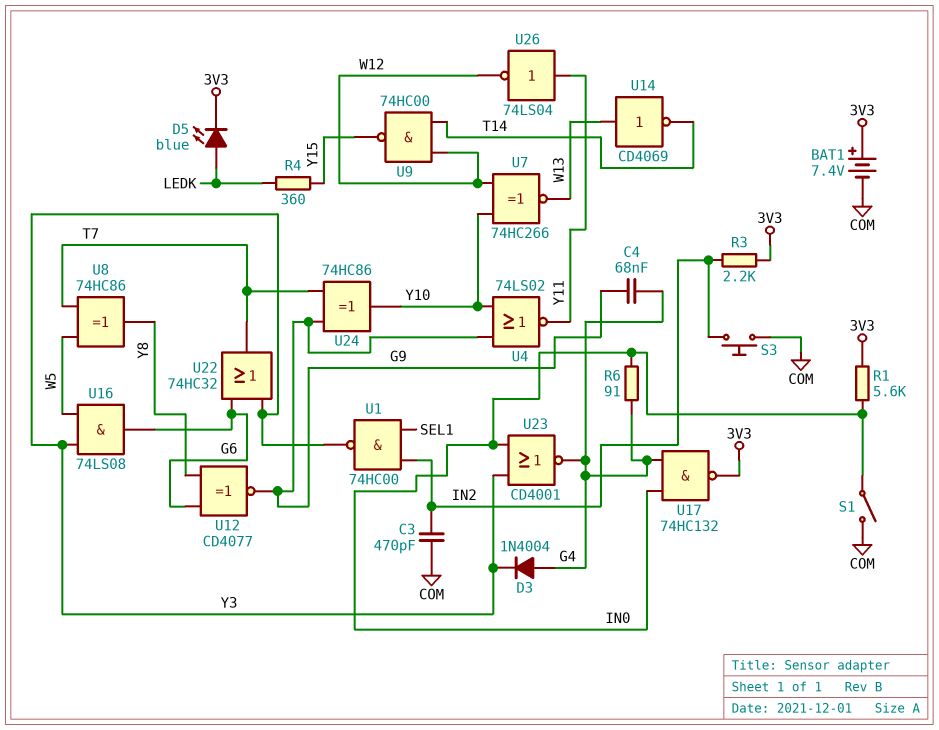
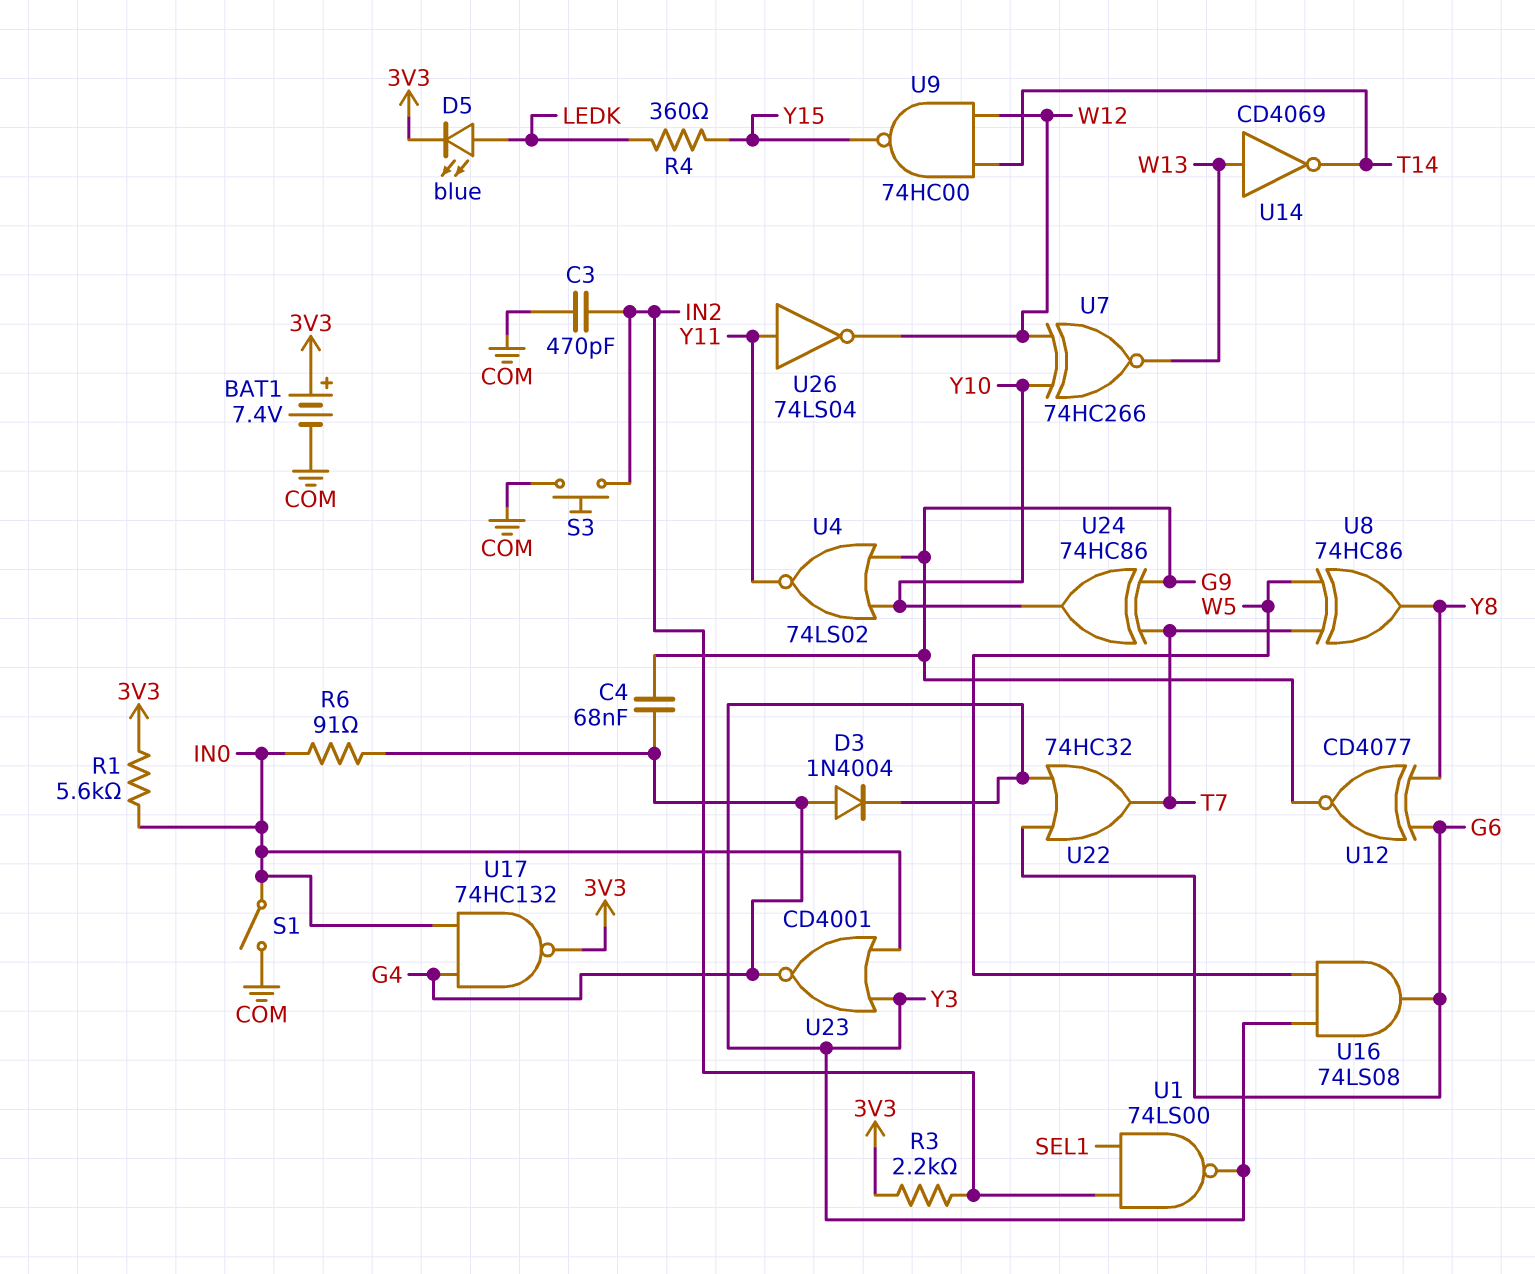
U1: NAND 74HC00 (in IN2, in SEL1, out Y3) -> NAND 74LS00 (in IN2, in SEL1, out Y3)

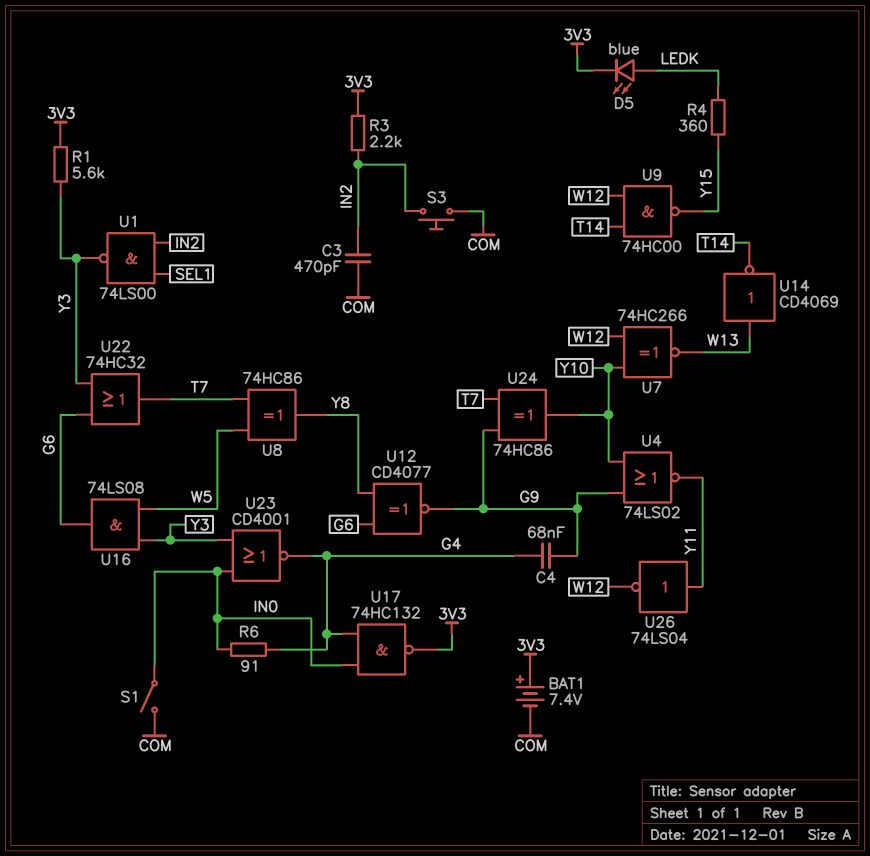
D3: diode 1N4004 (A G4, K Y3) -> none
R1: 5.6k (3V3, IN0) -> 5.6k (3V3, Y3)

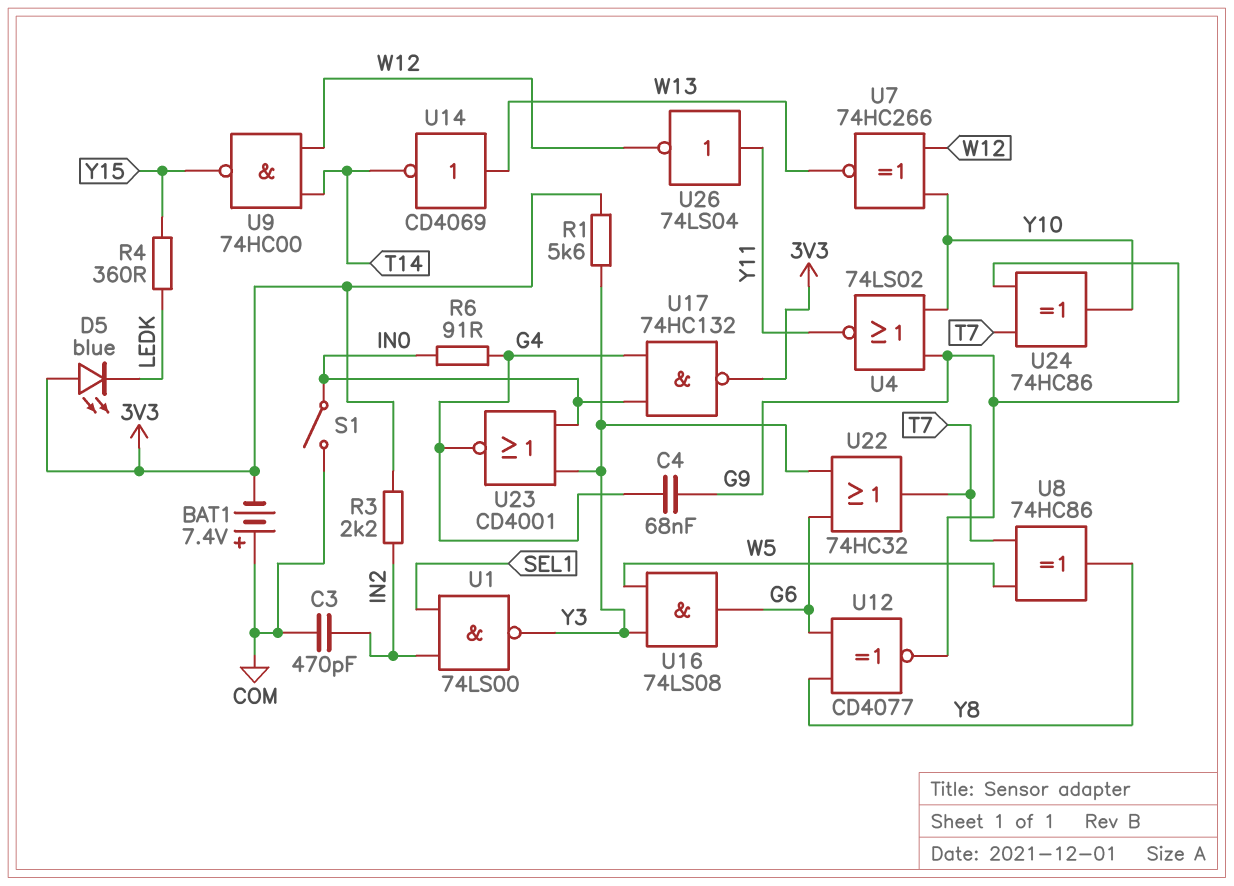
BAT1: 7.4V (plus 3V3, minus COM) -> 7.4V (plus COM, minus 3V3)
D5: LED blue (A LEDK, K 3V3) -> LED blue (A 3V3, K LEDK)
S3: button (COM, IN2) -> none

